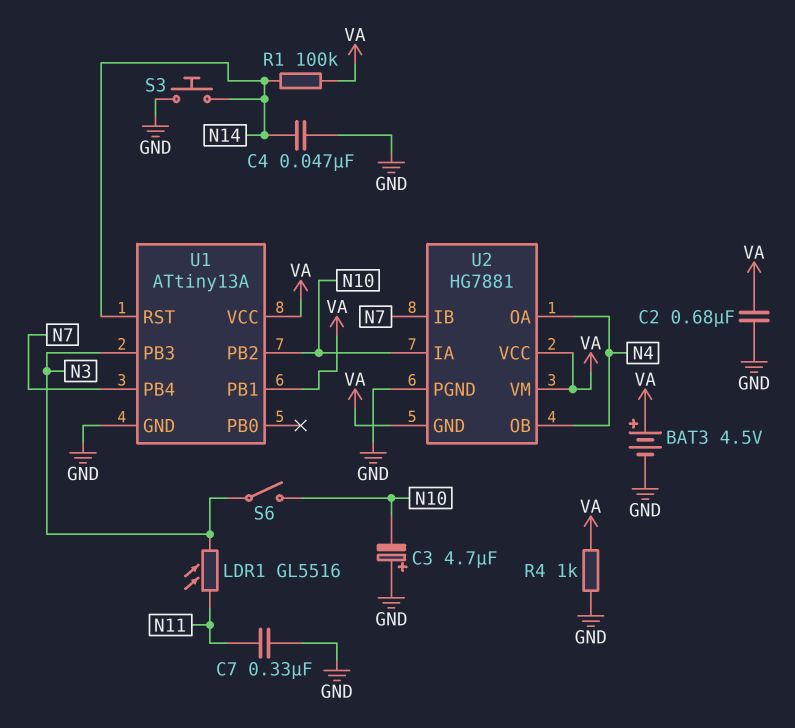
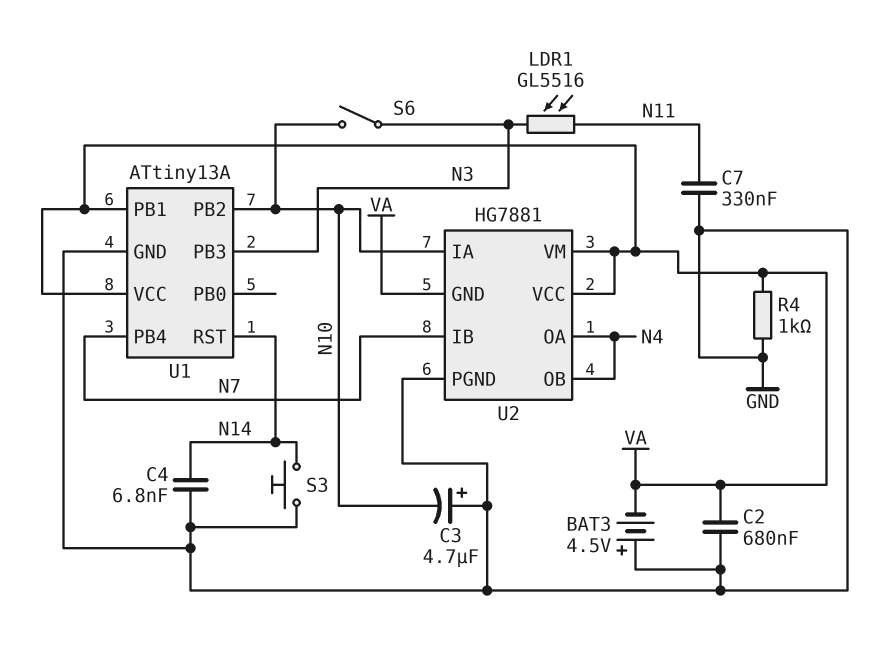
BAT3: 4.5V (plus VA, minus GND) -> 4.5V (plus GND, minus VA)
C4: 47nF (GND, N14) -> 6.8nF (GND, N14)
R1: 100k (N14, VA) -> none

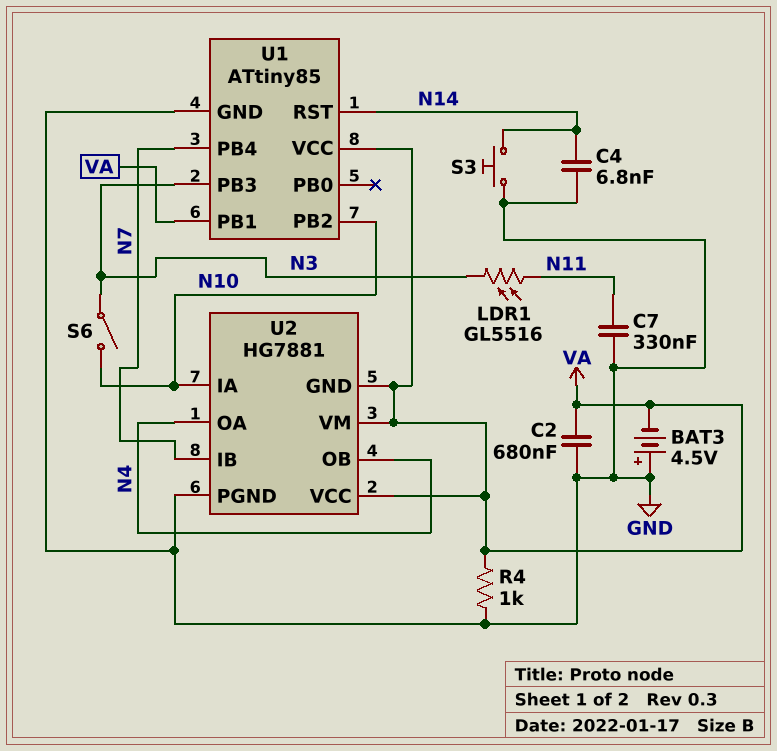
C3: 4.7uF (plus GND, minus N10) -> none
U1: ATtiny13A -> ATtiny85

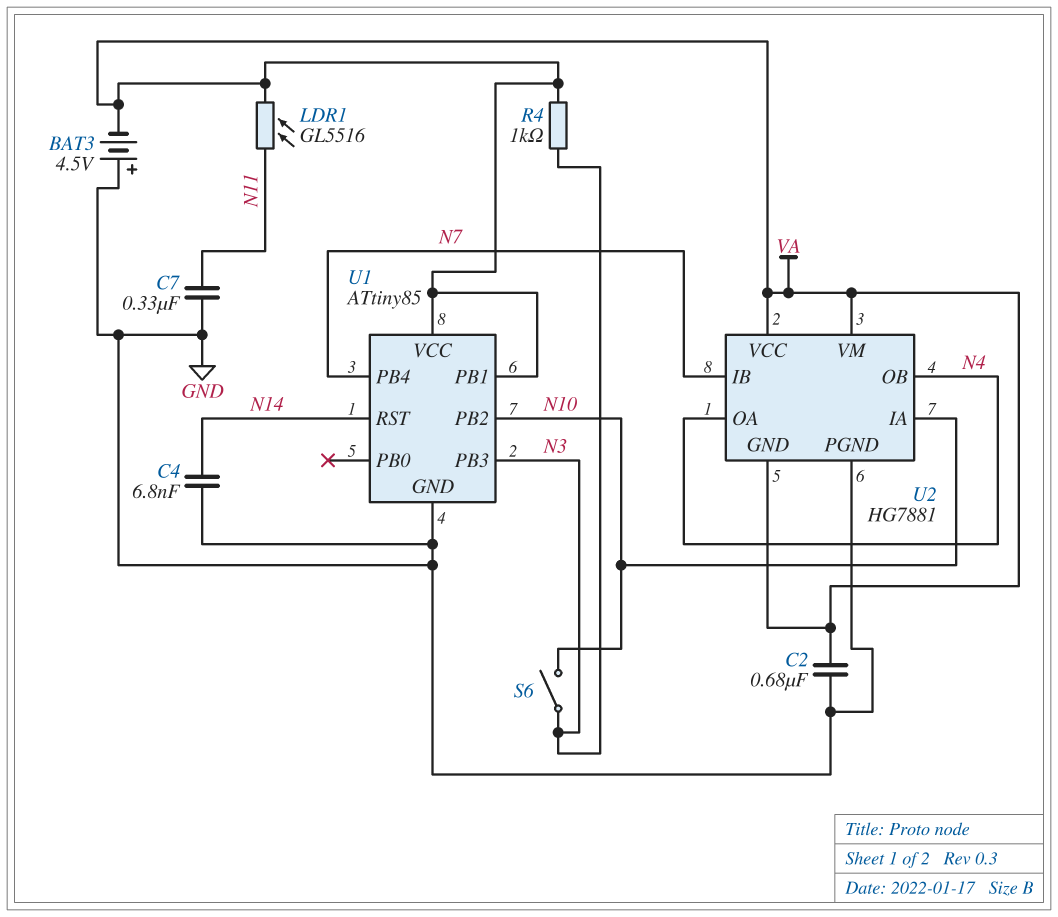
LDR1: GL5516 (N3, N11) -> GL5516 (N11, VA)
R4: 1k (GND, VA) -> 1k (N3, VA)
S3: button (GND, N14) -> none

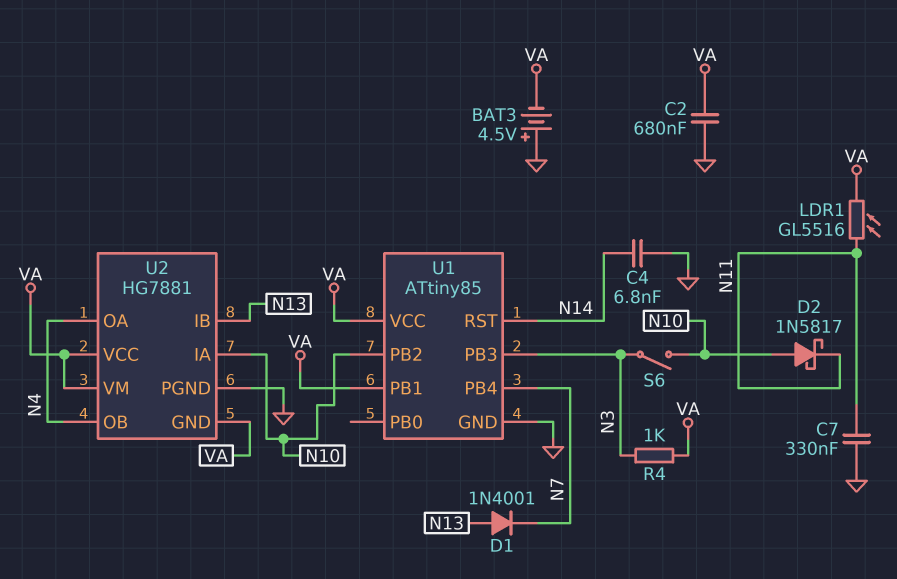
D1: none -> diode 1N4001 (A N13, K N7)
D2: none -> schottky 1N5817 (A N10, K N11)
U2 pin IB: N7 -> N13

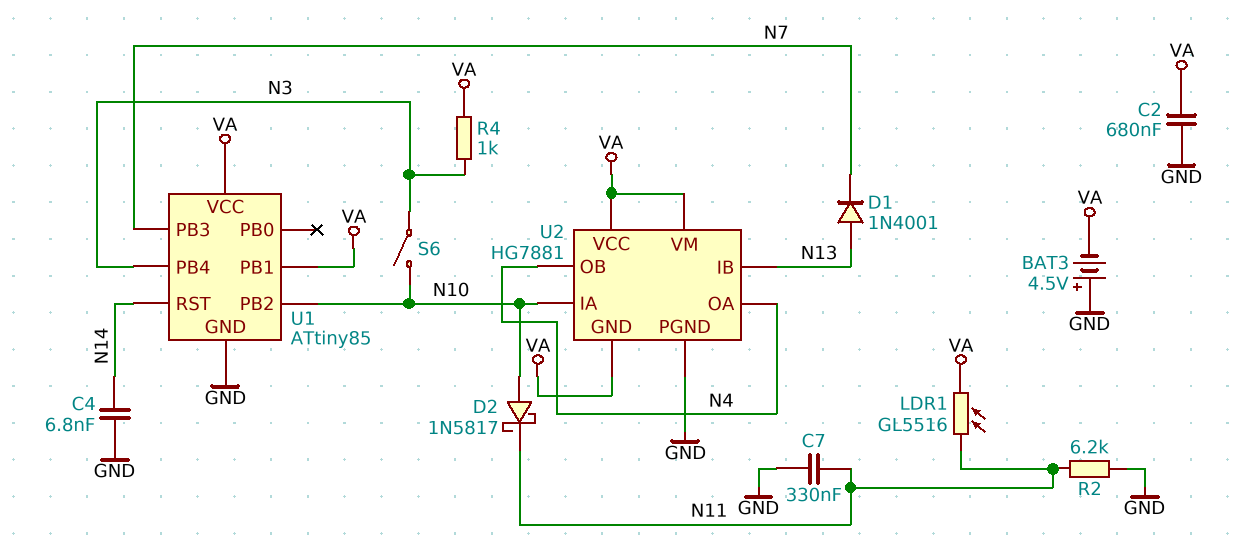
R2: none -> 6.2k (GND, N11)
U1 pin PB3: N3 -> N7
U1 pin PB4: N7 -> N3

